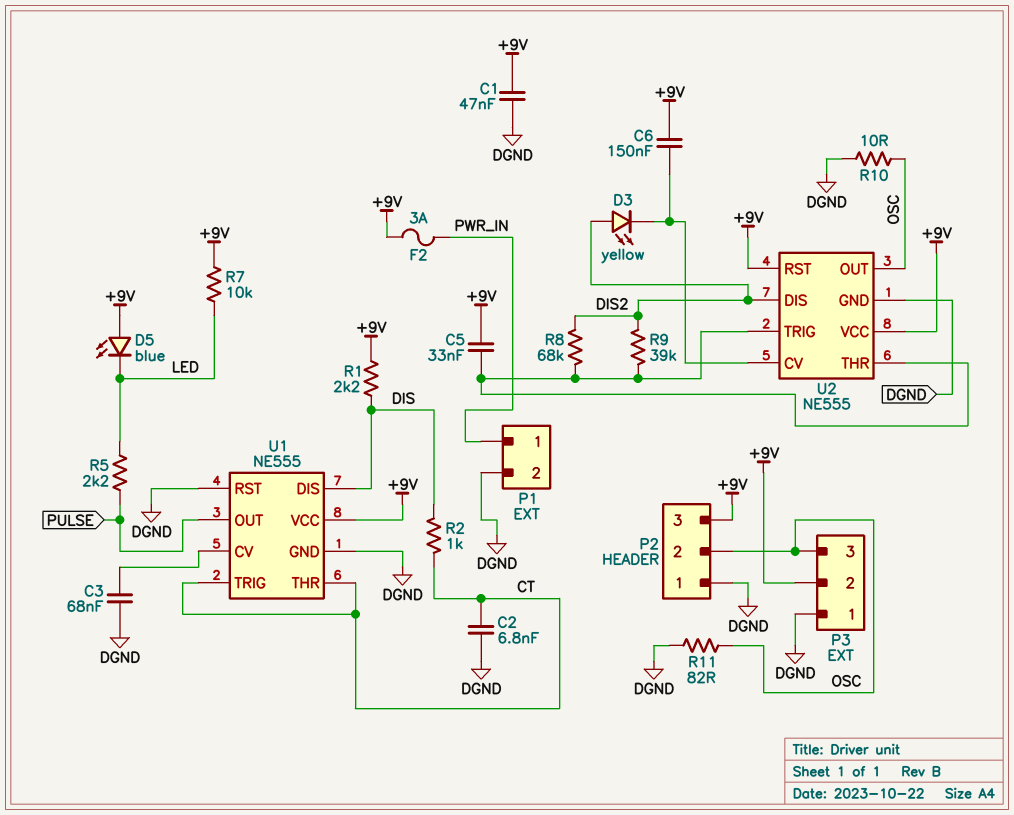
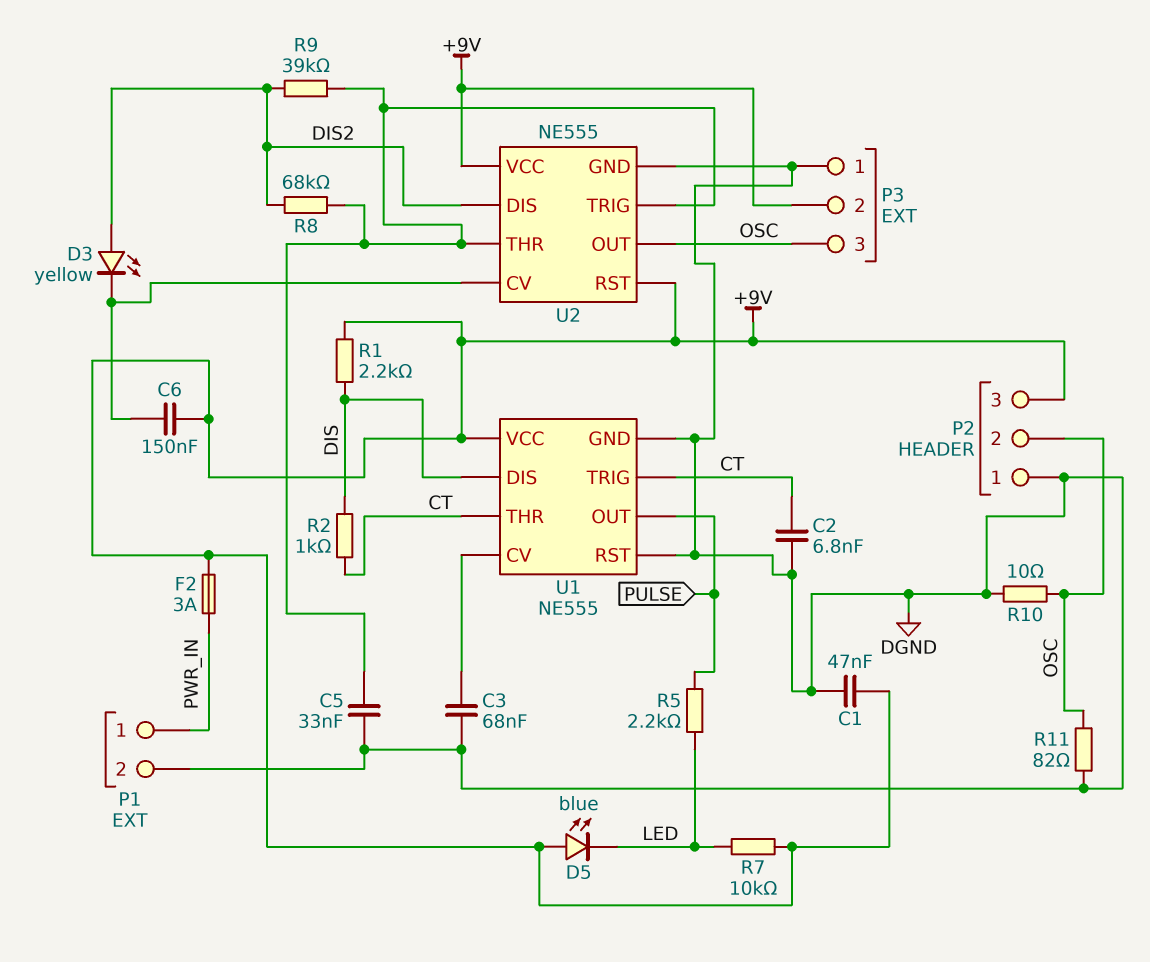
C5: 33nF (+9V, U2/THR) -> 33nF (DGND, U2/THR)

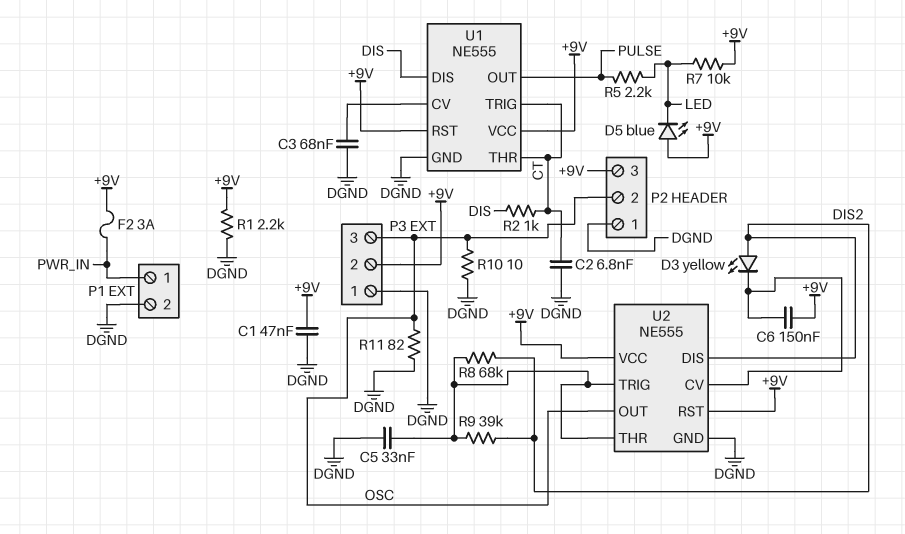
R1: 2.2k (+9V, DIS) -> 2.2k (+9V, DGND)
U1 pin RST: DGND -> +9V

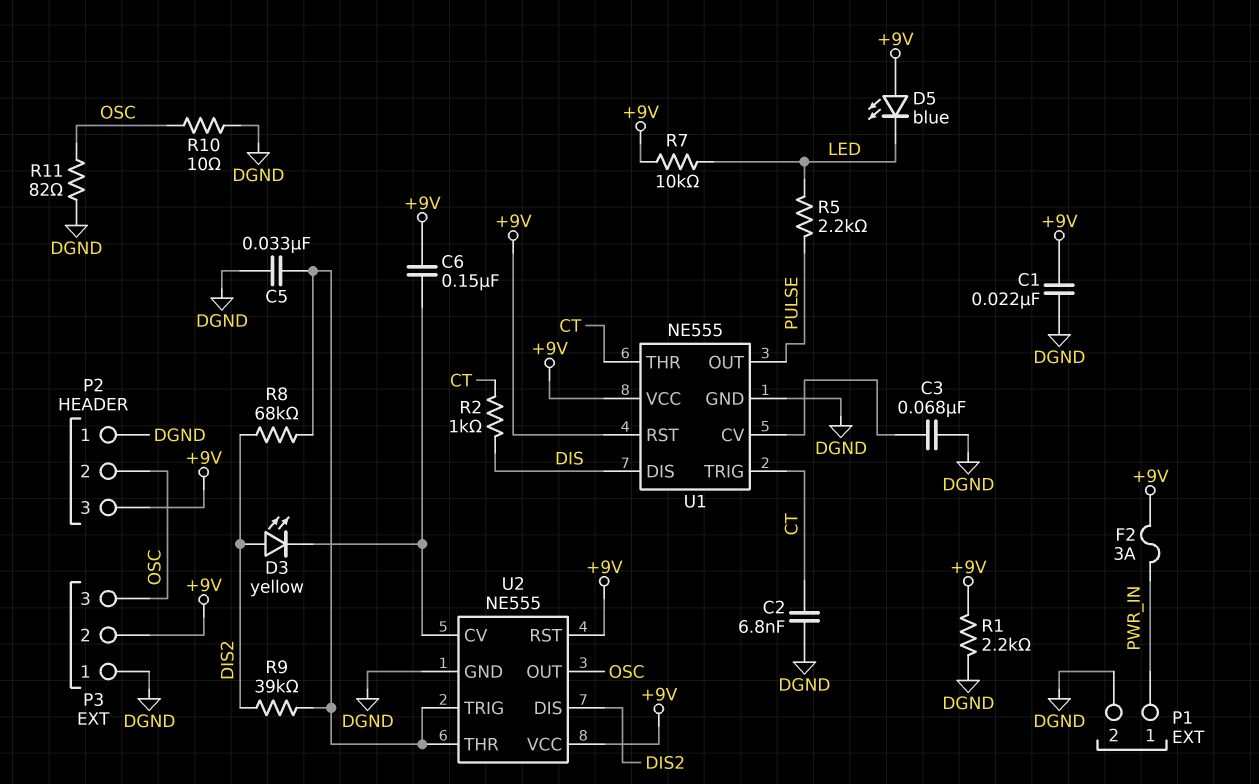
C1: 47nF (+9V, DGND) -> 22nF (+9V, DGND)

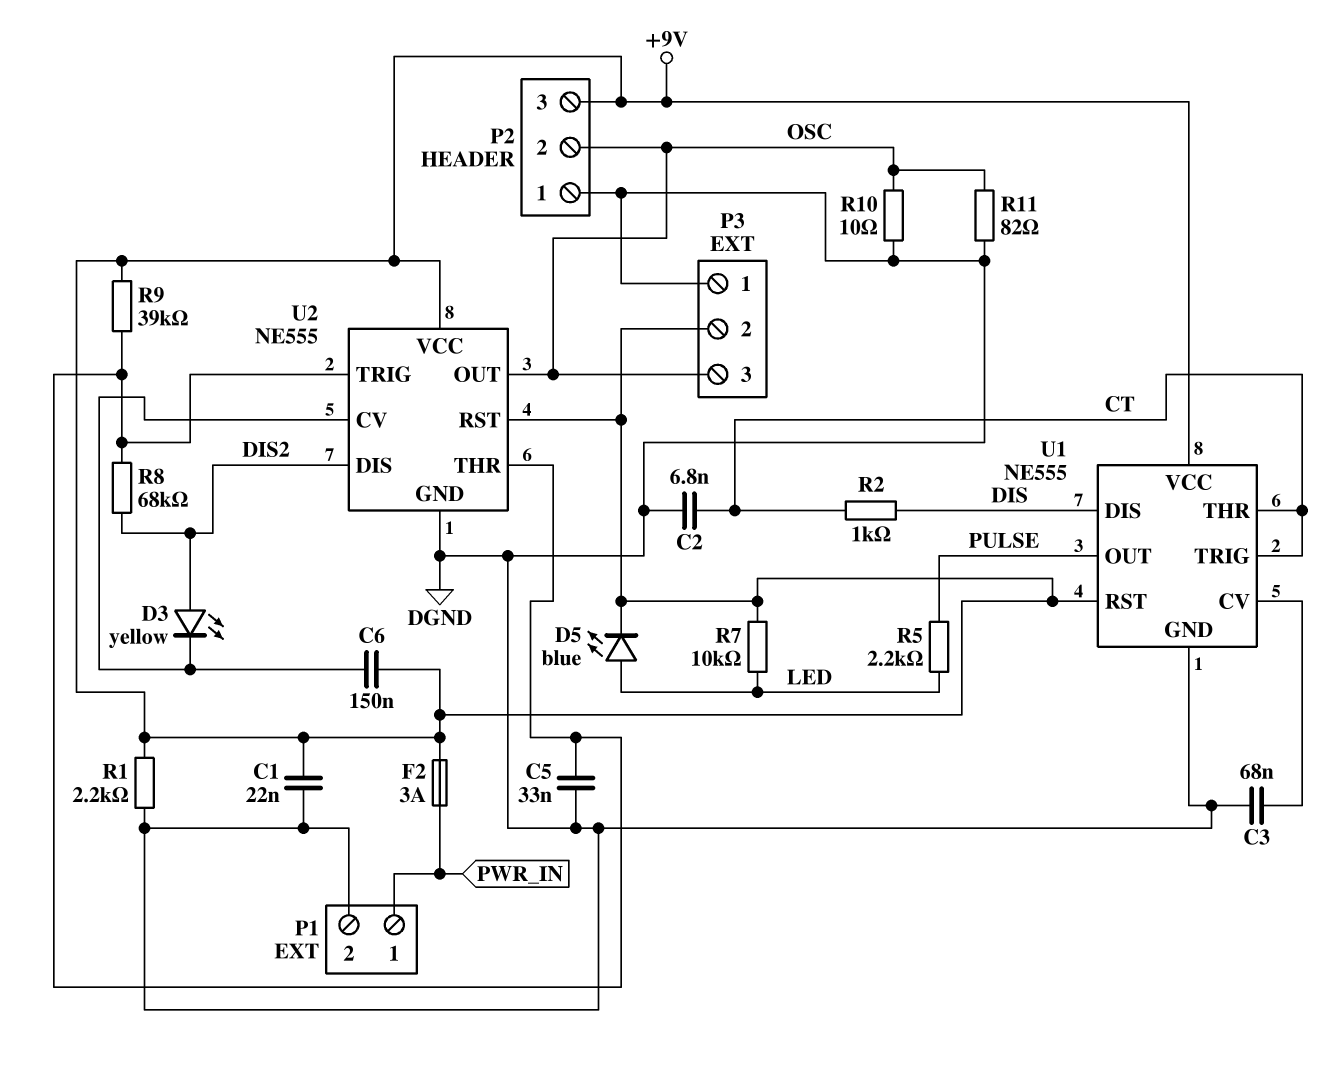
D5: LED blue (A +9V, K LED) -> LED blue (A LED, K +9V)
R9: 39k (DIS2, U2/THR) -> 39k (+9V, U2/THR)

